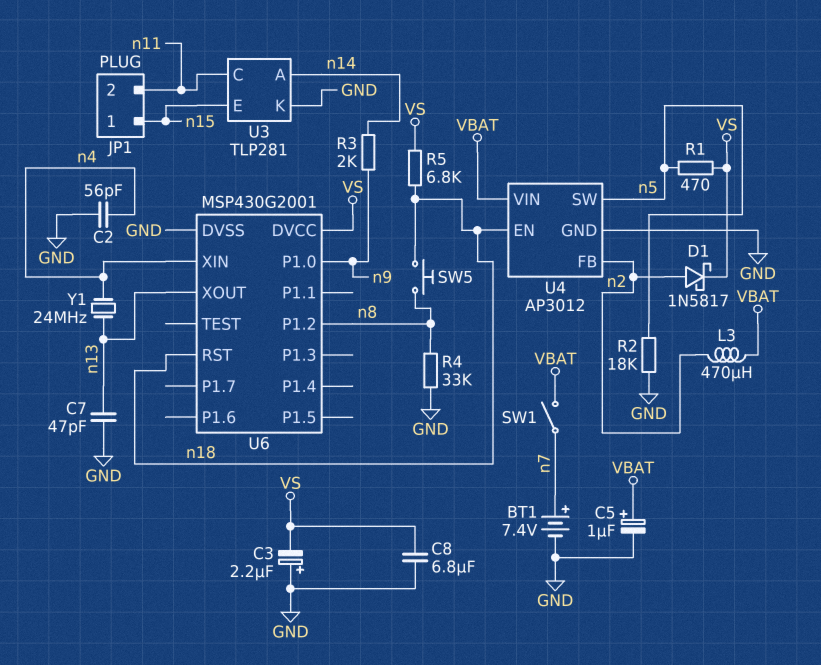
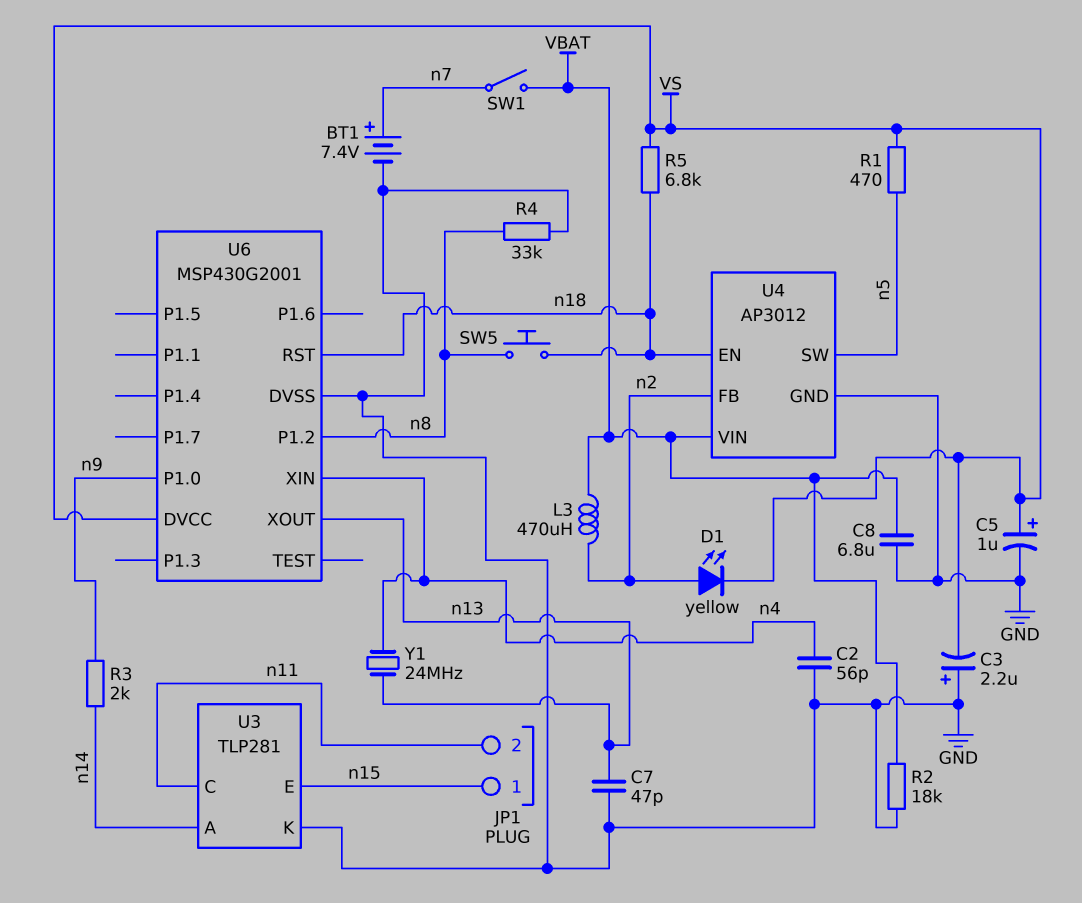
C5: 1uF (plus VBAT, minus GND) -> 1uF (plus VS, minus GND)
C8: 6.8uF (GND, VS) -> 6.8uF (GND, VBAT)
D1: schottky 1N5817 (A n2, K VS) -> LED yellow (A n2, K VS)
R2: 18k (GND, n5) -> 18k (GND, VBAT)

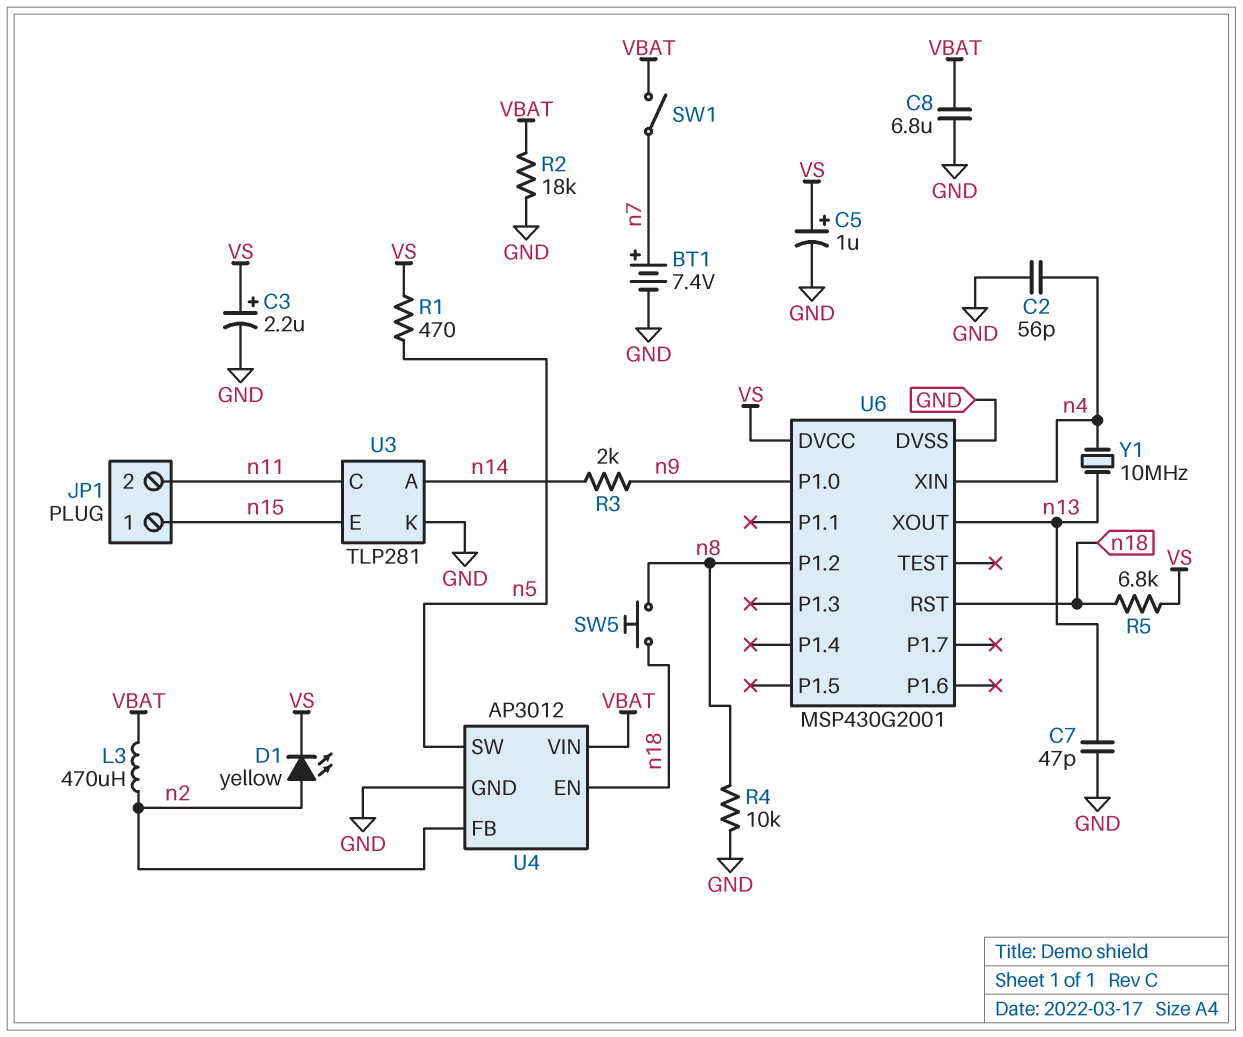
C3: 2.2uF (plus GND, minus VS) -> 2.2uF (plus VS, minus GND)
R4: 33k (GND, n8) -> 10k (GND, n8)
Y1: 24MHz (n4, n13) -> 10MHz (n4, n13)

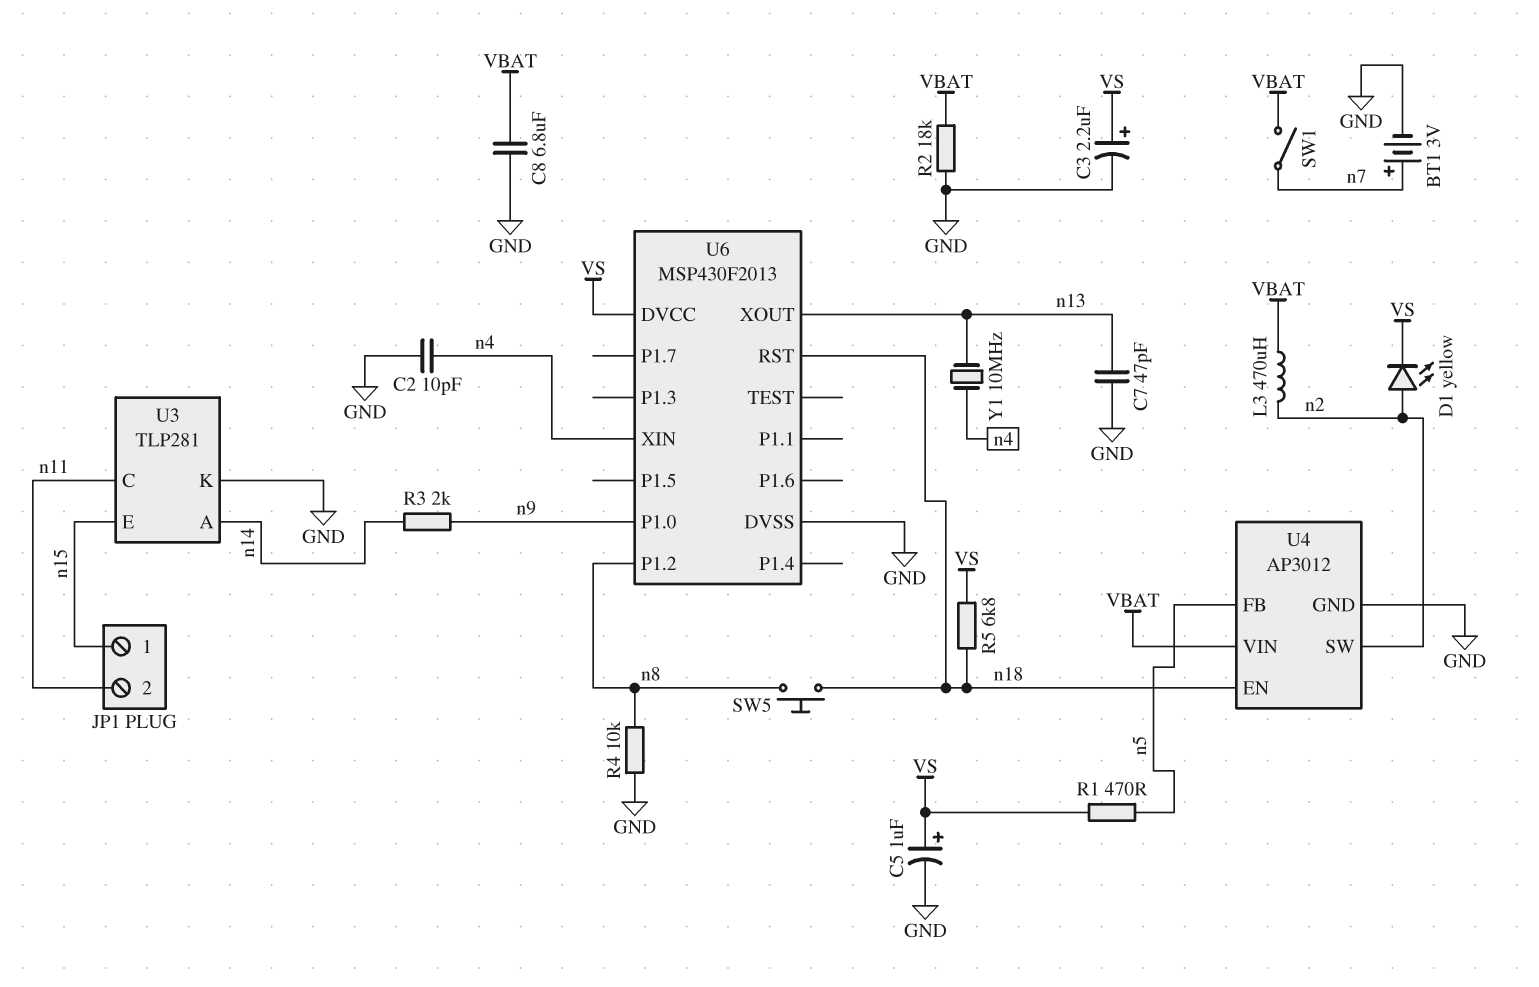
BT1: 7.4V (plus n7, minus GND) -> 3V (plus n7, minus GND)
C2: 56pF (GND, n4) -> 10pF (GND, n4)
U4 pin FB: n2 -> n5
U4 pin SW: n5 -> n2
U6: MSP430G2001 -> MSP430F2013

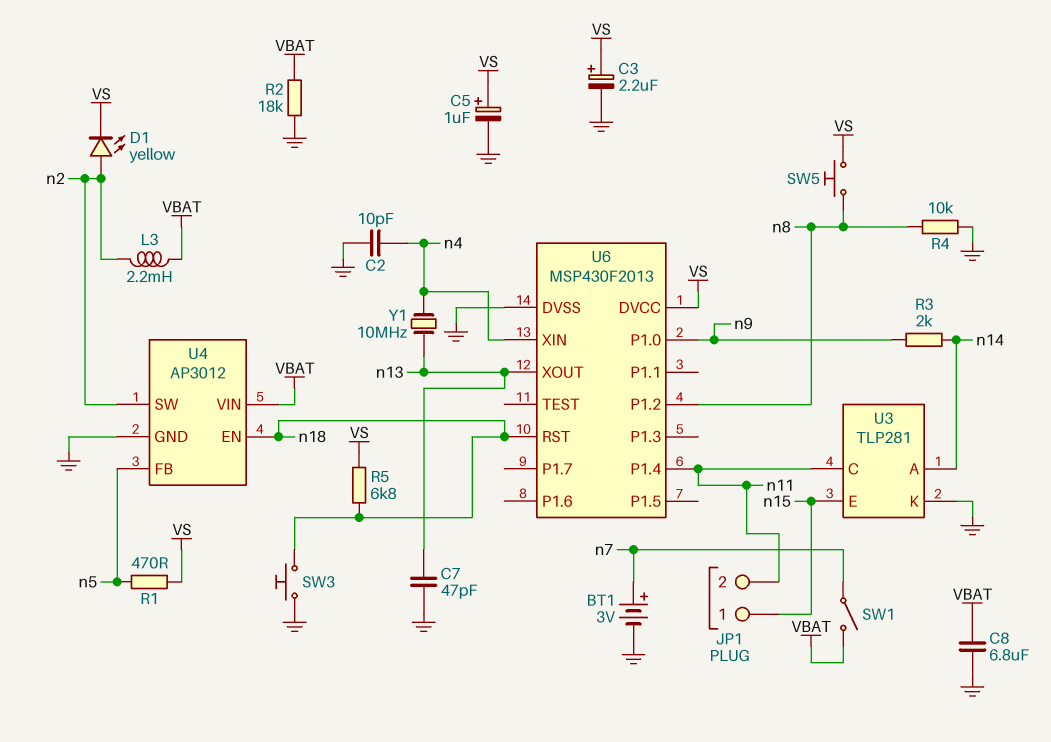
L3: 470uH (VBAT, n2) -> 2.2mH (VBAT, n2)
SW3: none -> button (GND, n18)
SW5: button (n8, n18) -> button (VS, n8)
U6 pin P1.4: none -> n11

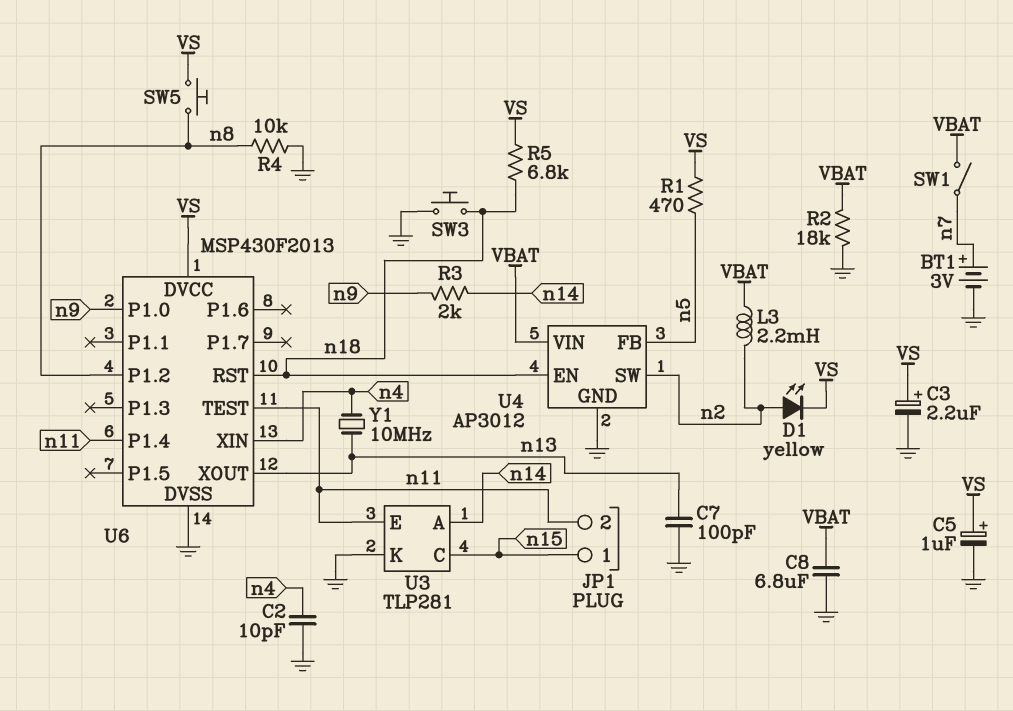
C7: 47pF (GND, n13) -> 100pF (GND, n13)
U3 pin C: n11 -> n15
U3 pin E: n15 -> n11
U6 pin TEST: none -> n11

